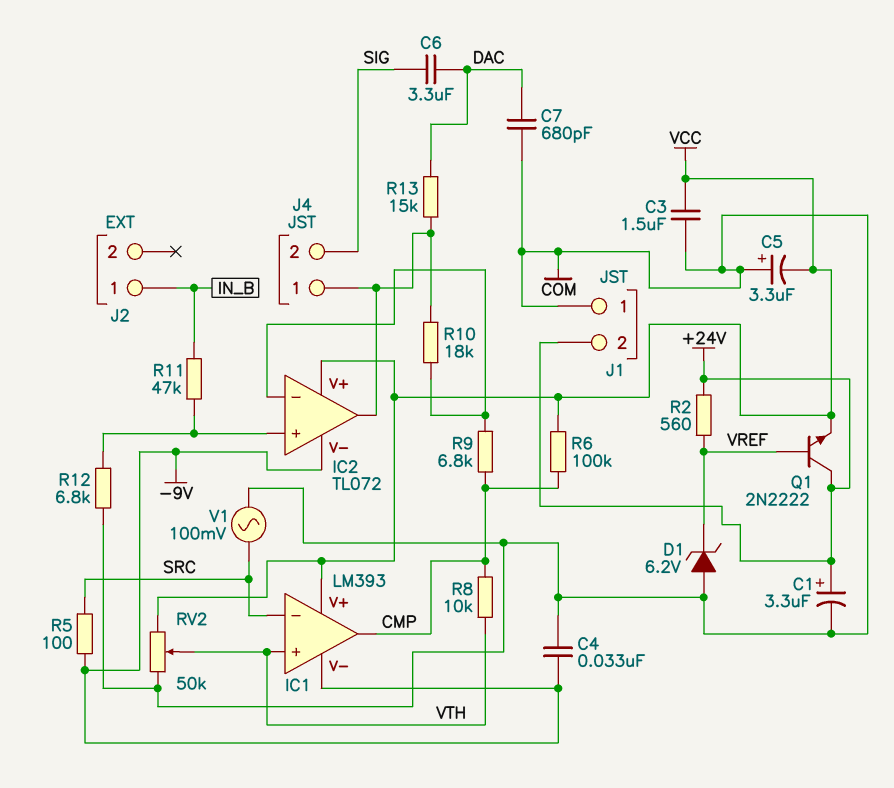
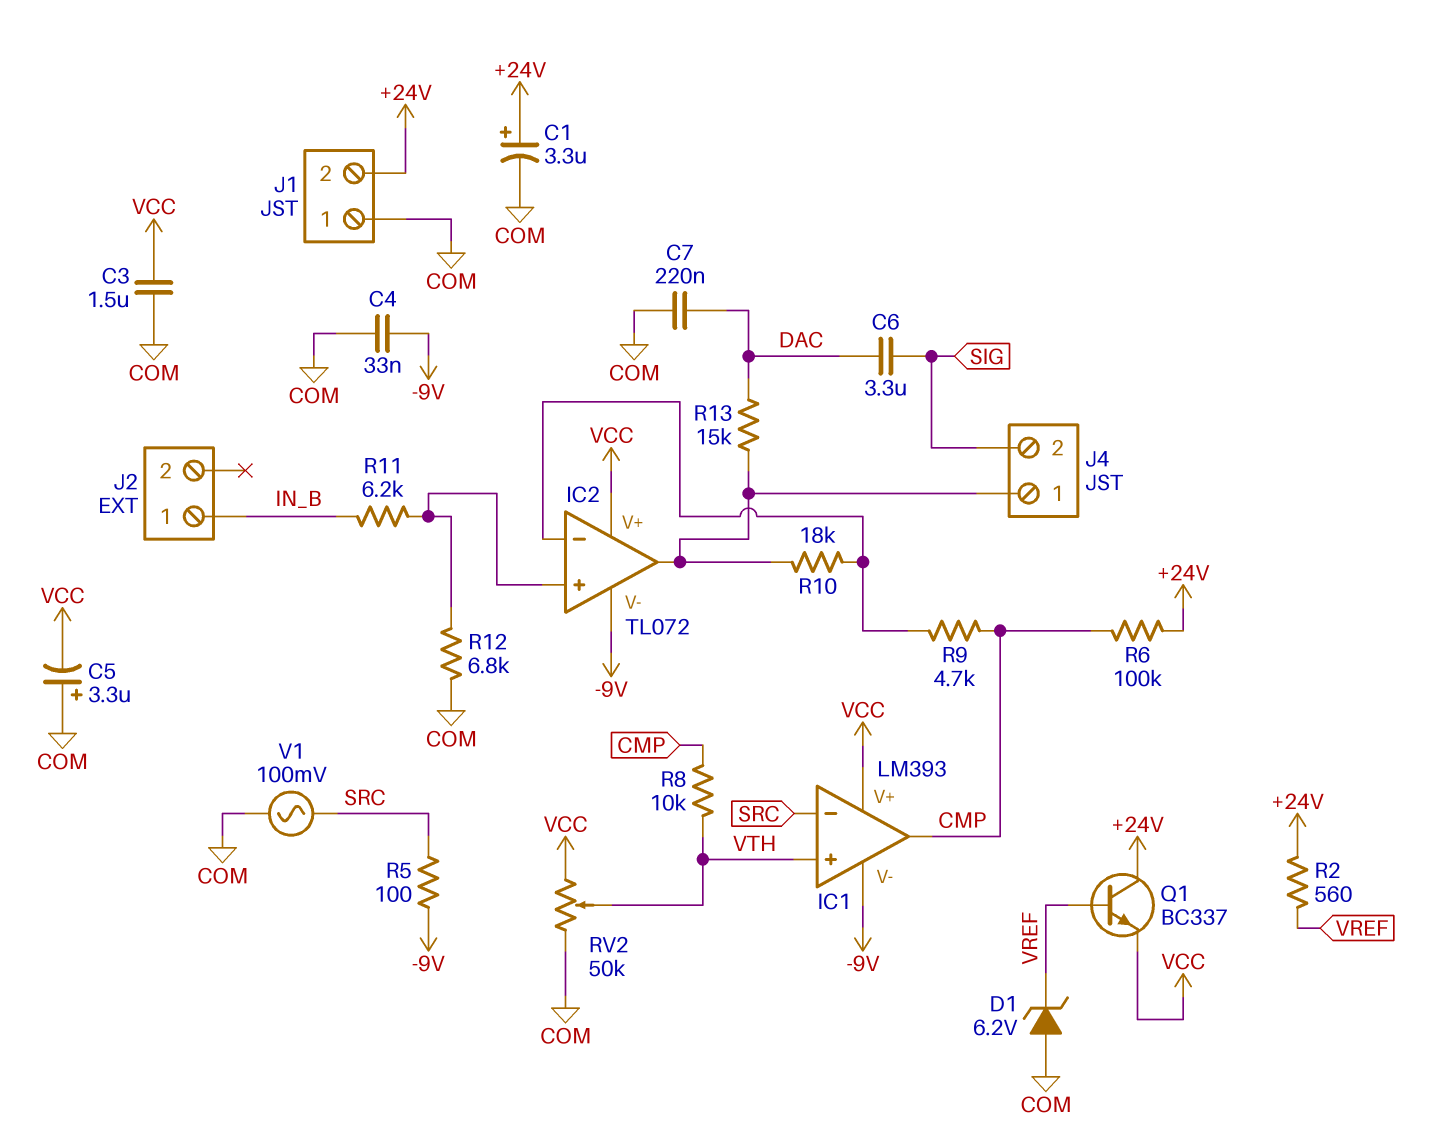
C7: 680pF (COM, DAC) -> 220nF (COM, DAC)
Q1: NPN 2N2222 (B VREF, C +24V, E VCC) -> NPN BC337 (B VREF, C +24V, E VCC)
R6: 100k (CMP, VCC) -> 100k (+24V, CMP)
R9: 6.8k (CMP, IC2/in-) -> 4.7k (CMP, IC2/in-)
R11: 47k (IC2/in+, IN_B) -> 6.2k (IC2/in+, IN_B)

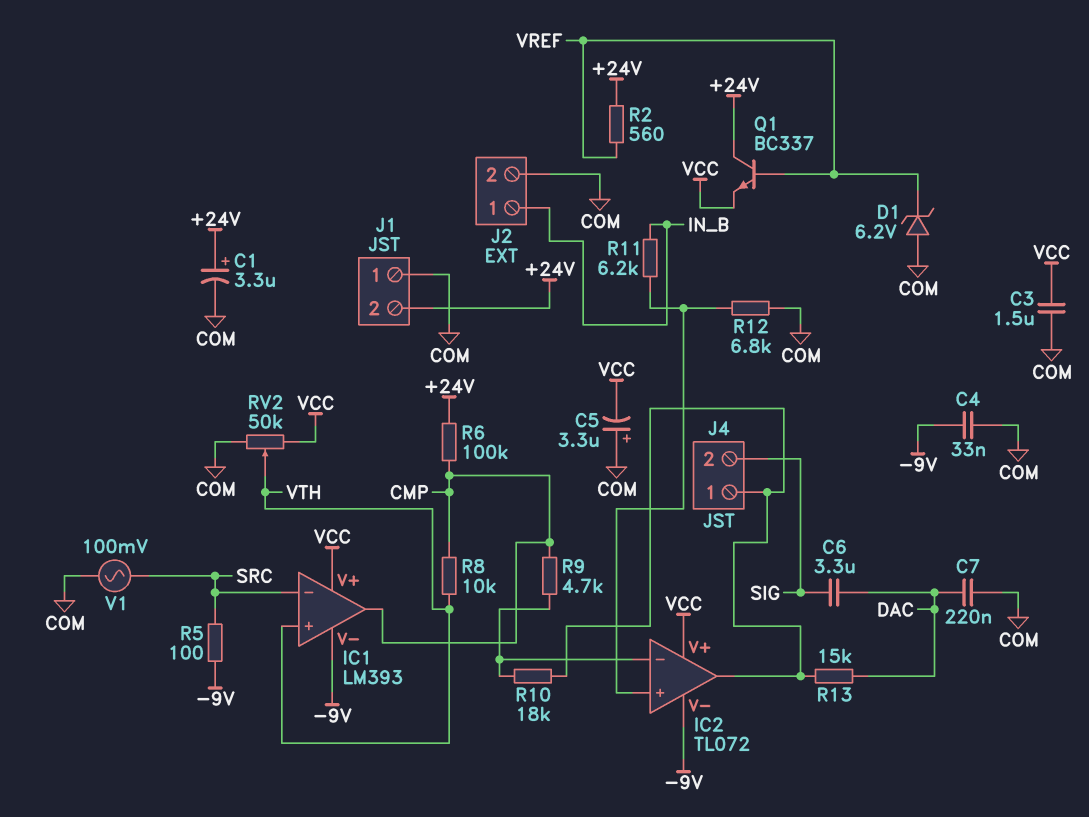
J2 pin 2: none -> COM

